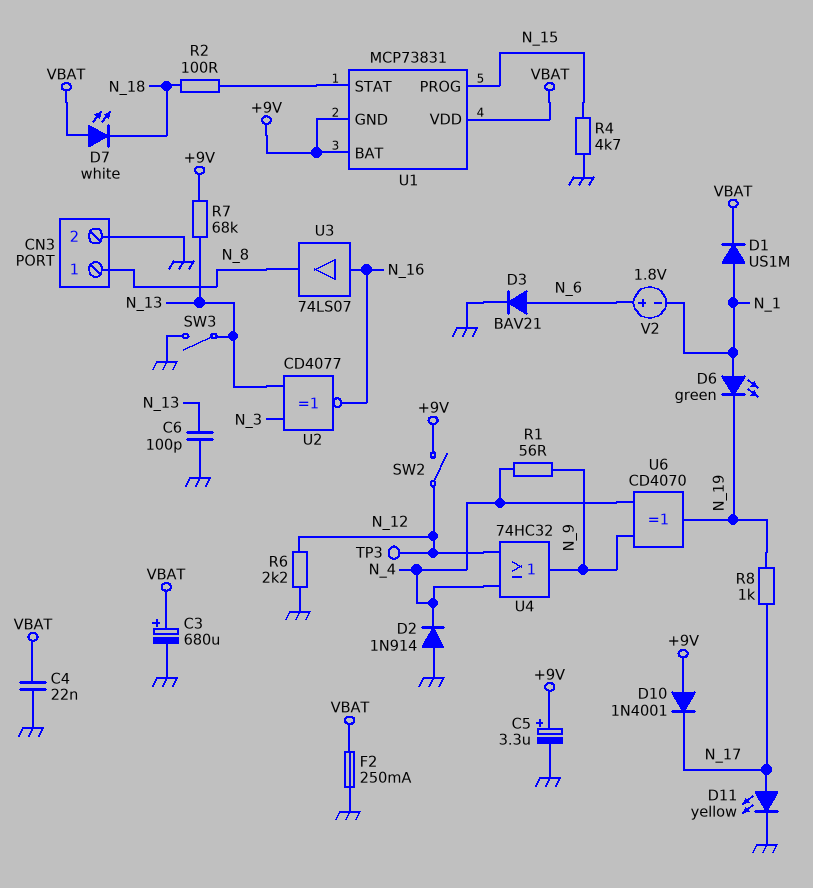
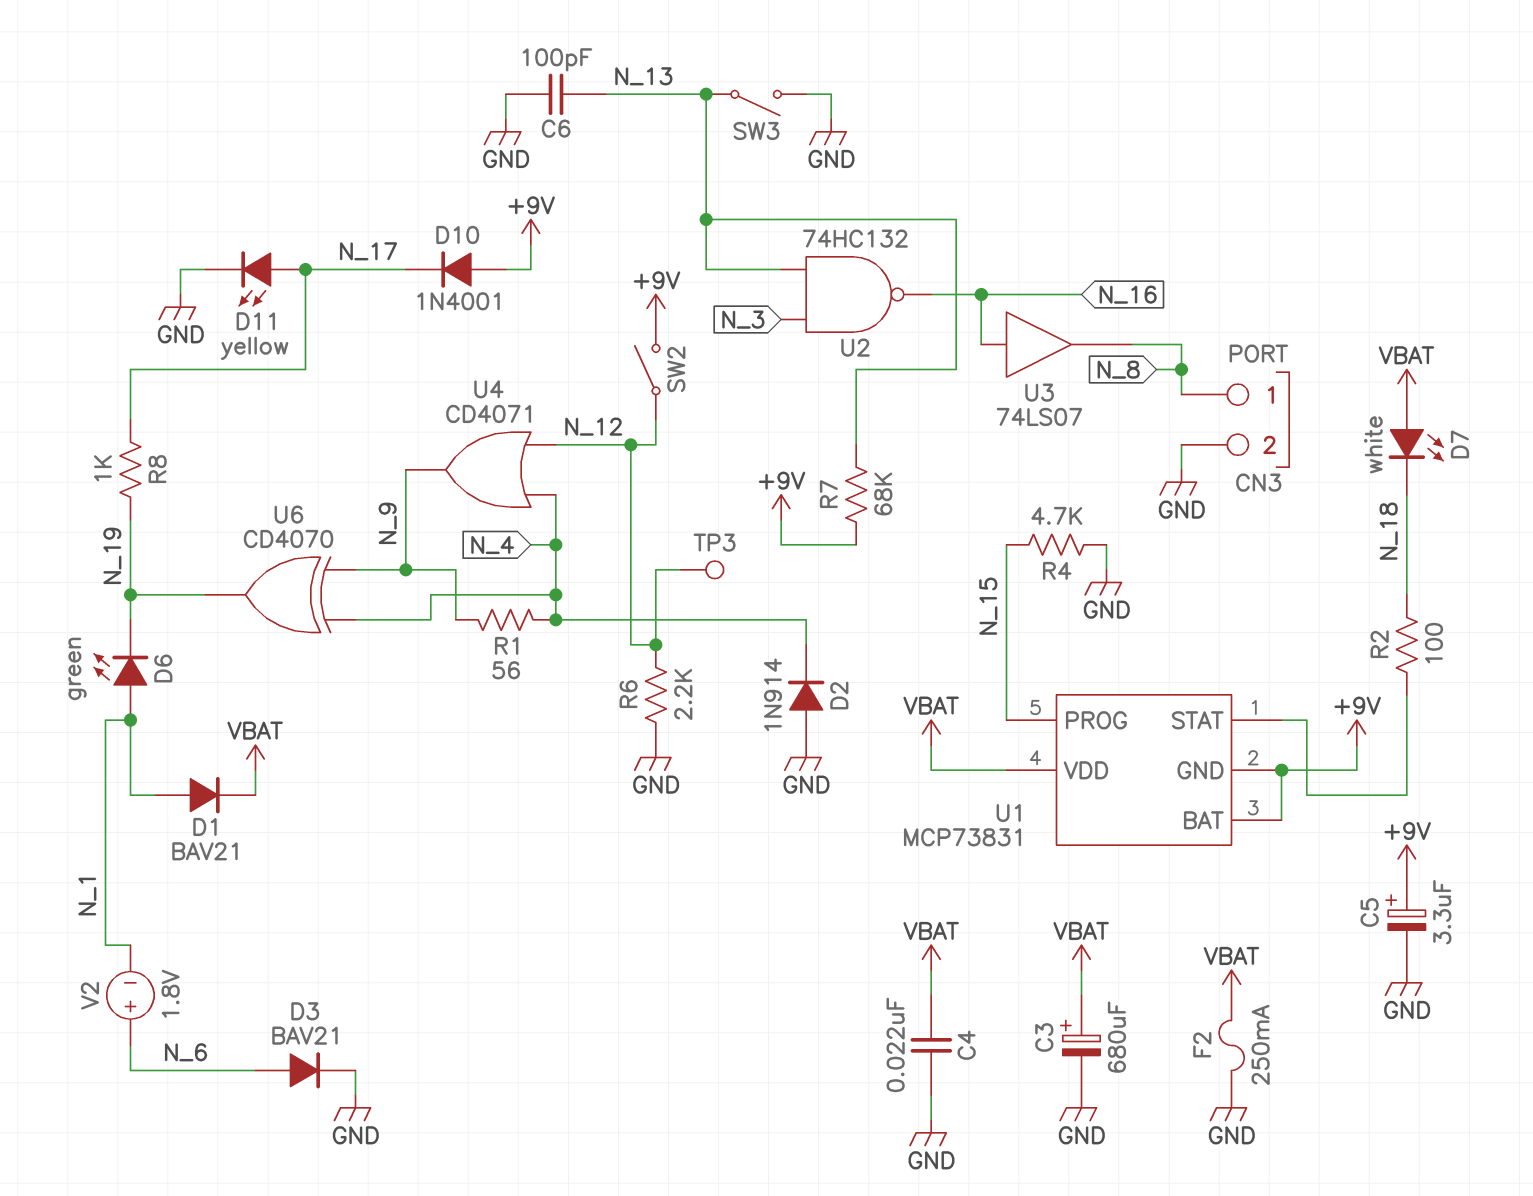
D1: diode US1M (A N_1, K VBAT) -> diode BAV21 (A N_1, K VBAT)
U2: XNOR CD4077 (in N_3, in N_13, out N_16) -> NAND 74HC132 (in N_3, in N_13, out N_16)
U4: OR 74HC32 (in N_4, in N_12, out N_9) -> OR CD4071 (in N_4, in N_12, out N_9)

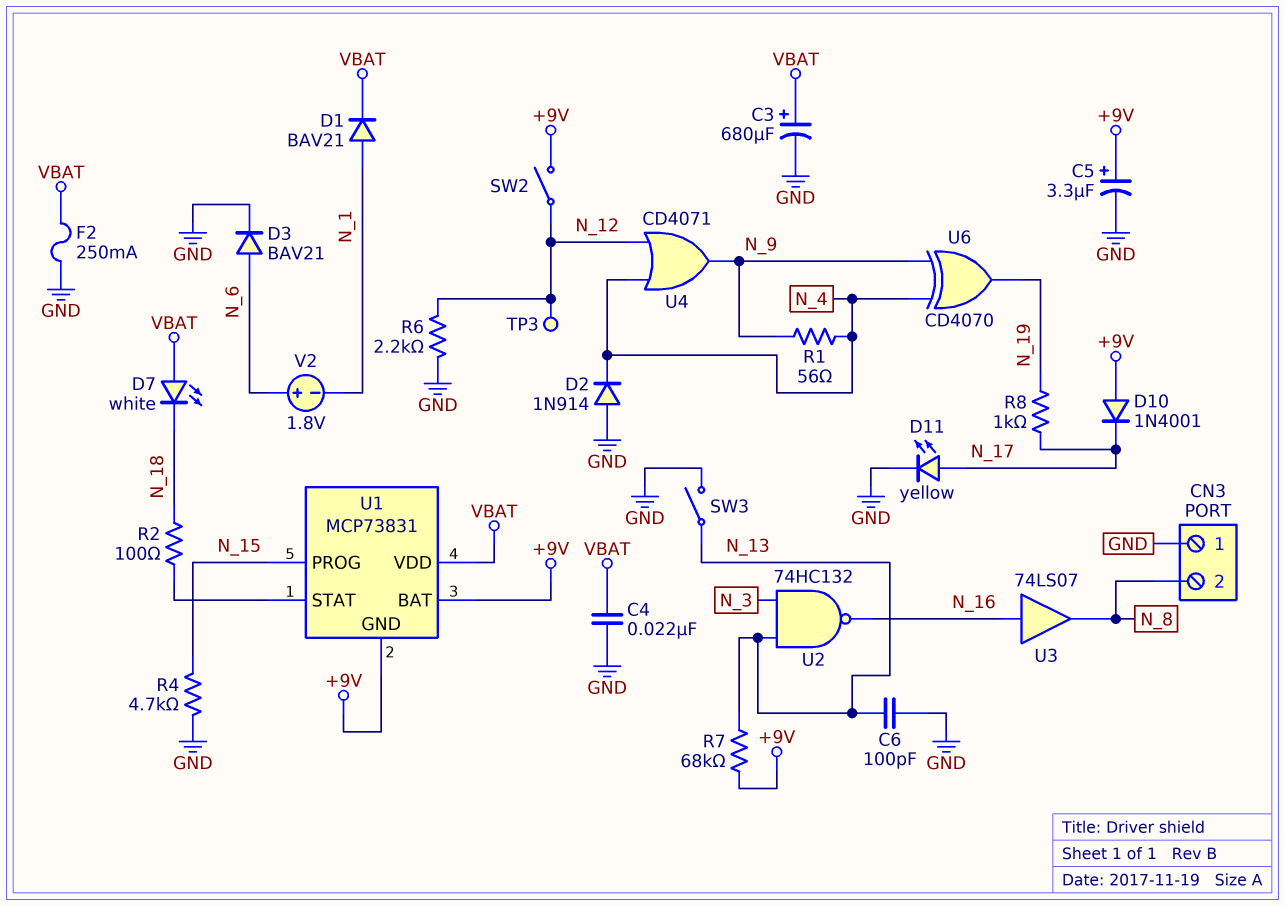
CN3 pin 1: N_8 -> GND
CN3 pin 2: GND -> N_8
D6: LED green (A N_1, K N_19) -> none

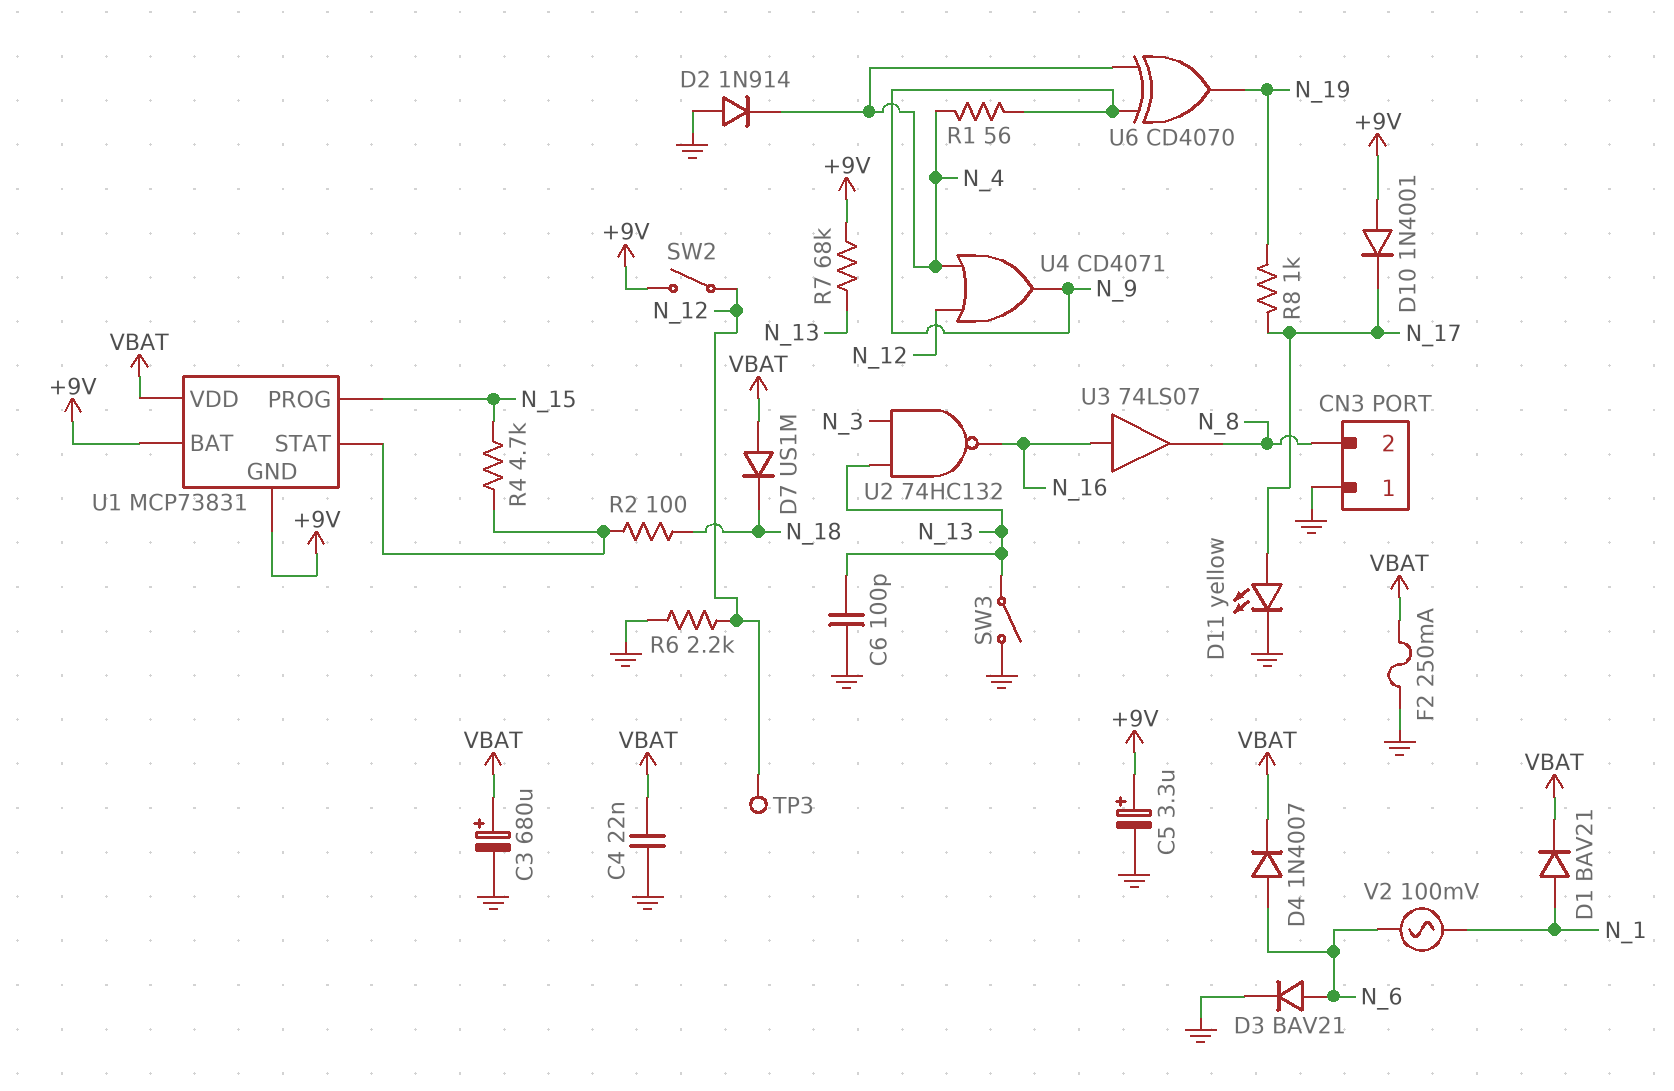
D4: none -> diode 1N4007 (A N_6, K VBAT)
D7: LED white (A VBAT, K N_18) -> diode US1M (A VBAT, K N_18)
R4: 4.7k (GND, N_15) -> 4.7k (N_15, U1/STAT)
V2: 1.8V (plus N_6, minus N_1) -> AC 100mV (N_1, N_6)

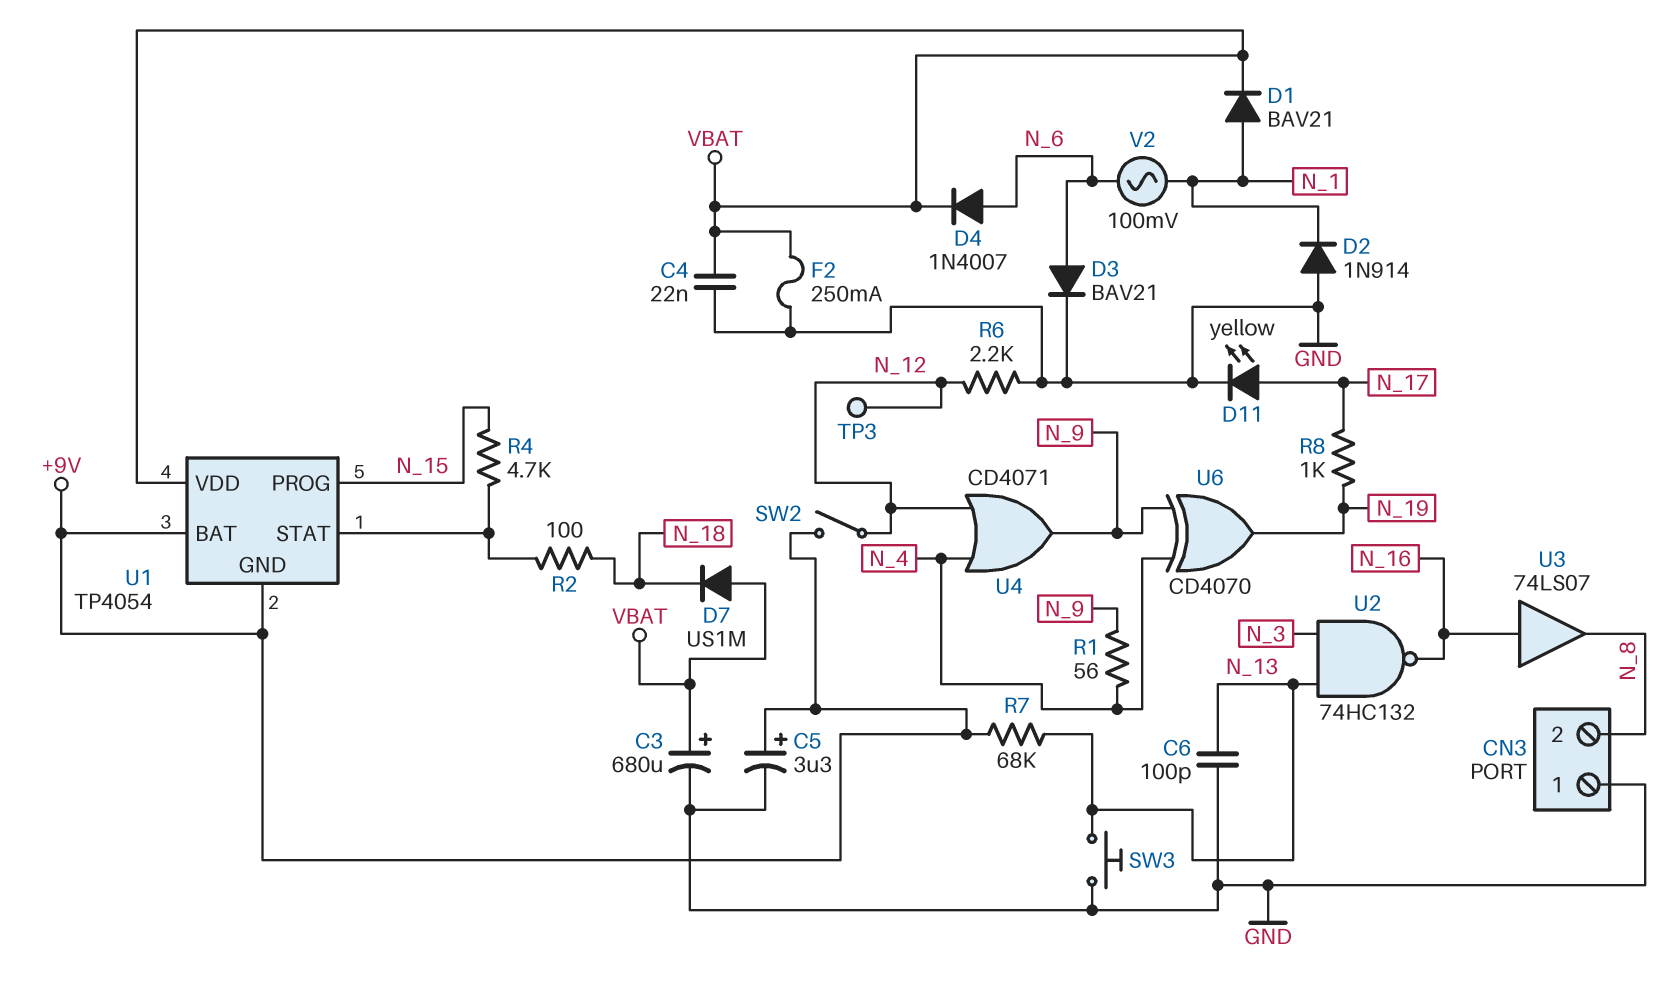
D2: diode 1N914 (A GND, K N_4) -> diode 1N914 (A GND, K N_1)
D10: diode 1N4001 (A +9V, K N_17) -> none
SW3: switch (GND, N_13) -> button (GND, N_13)
U1: MCP73831 -> TP4054

